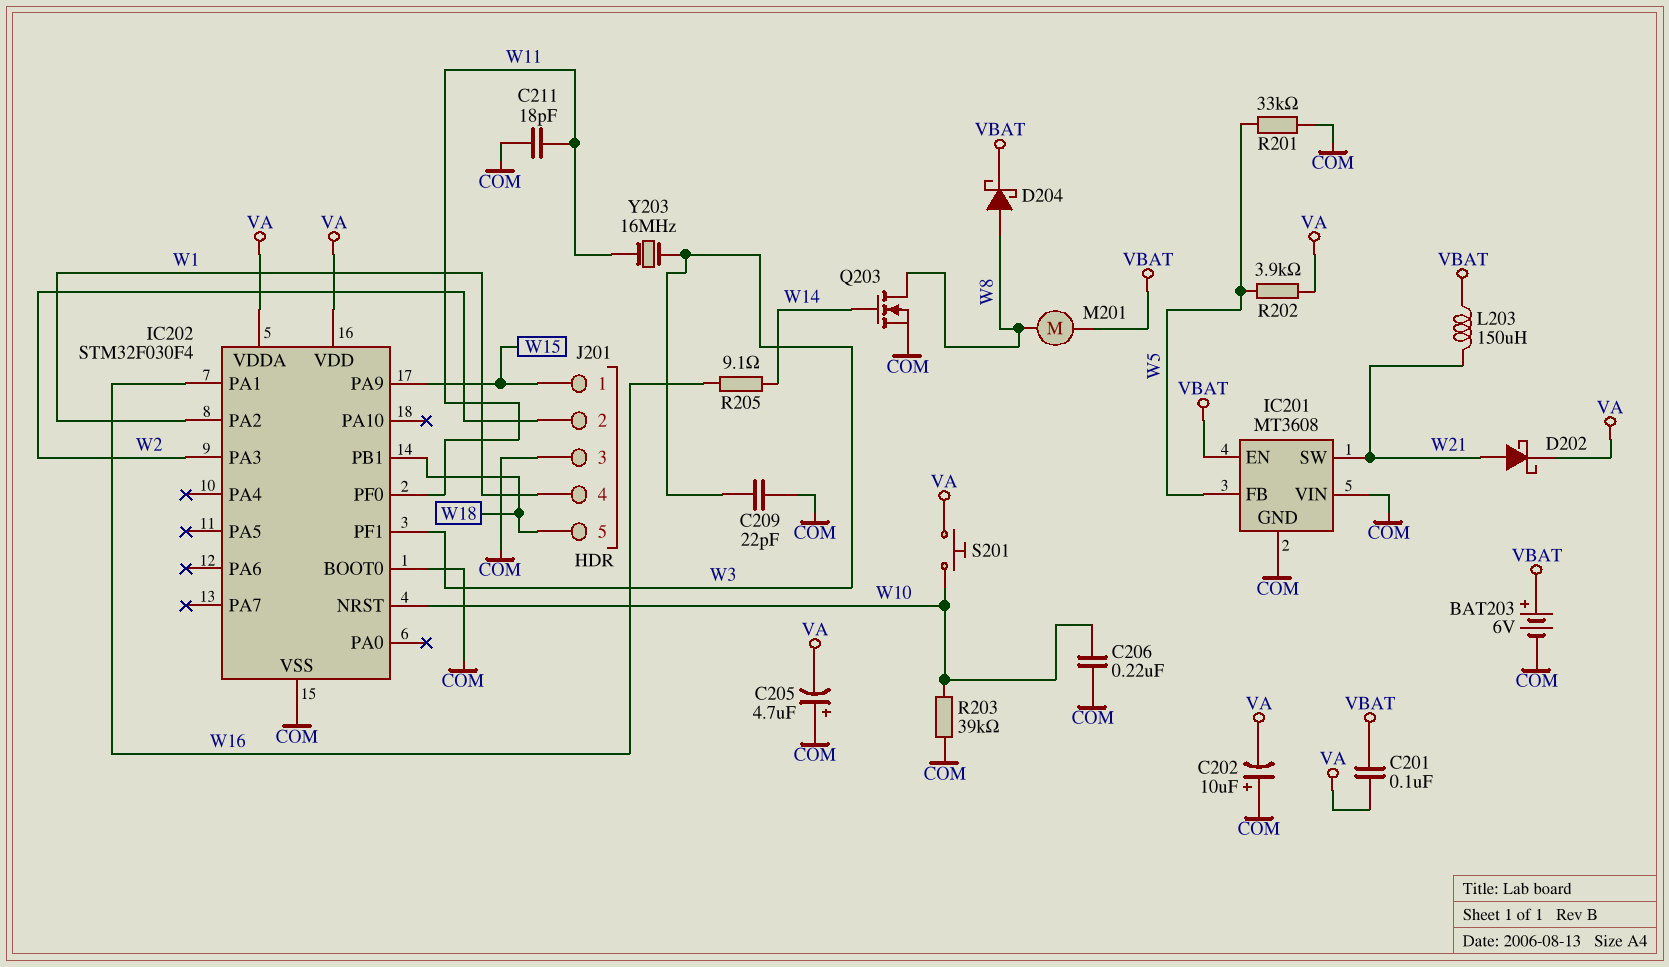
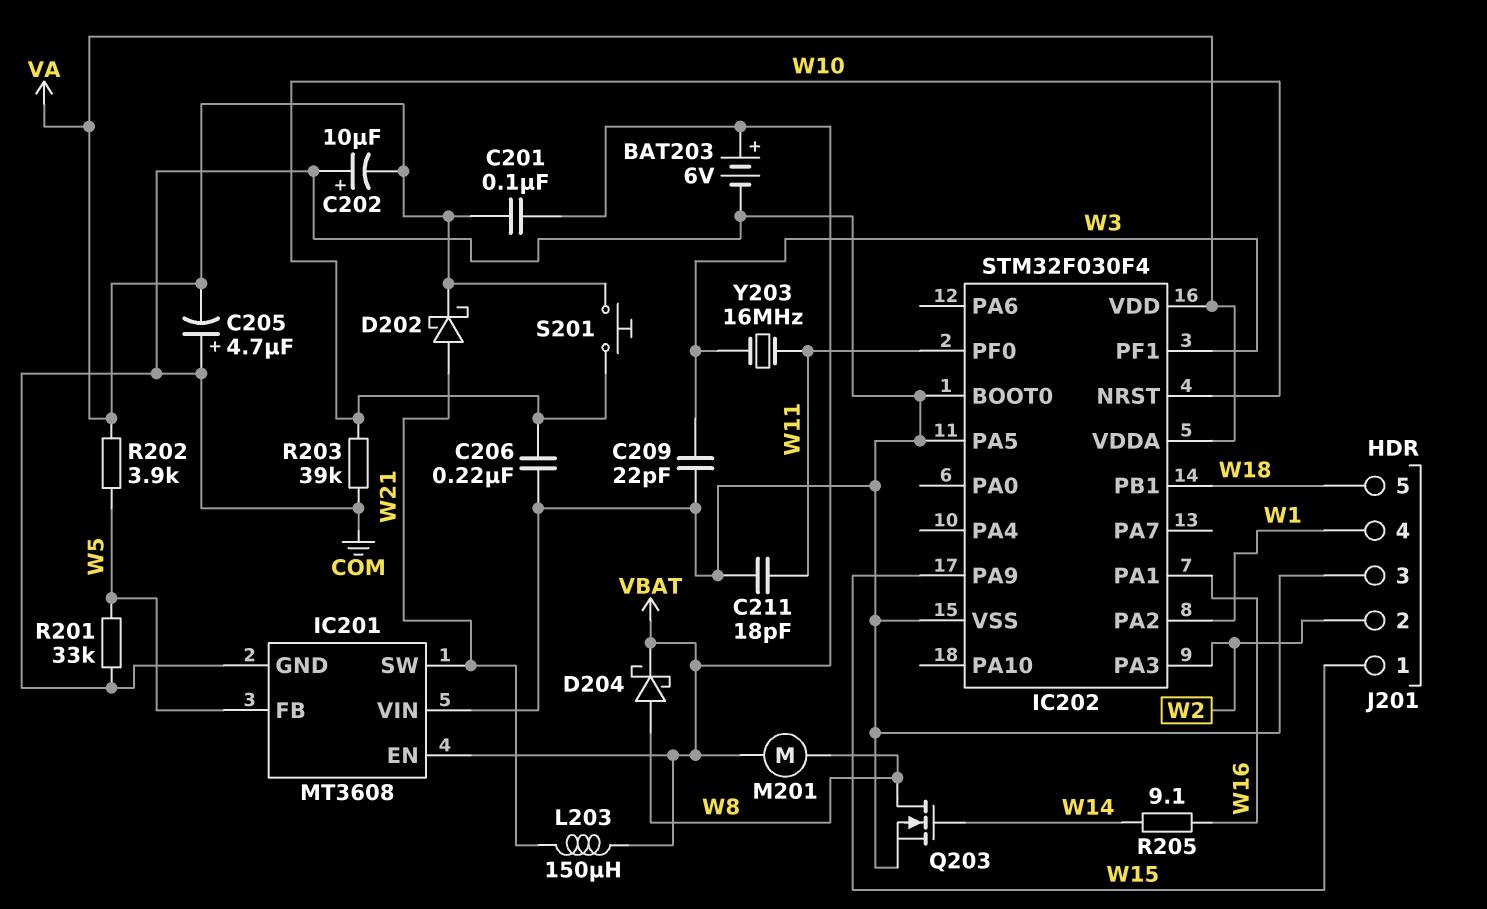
IC202 pin PA5: none -> COM

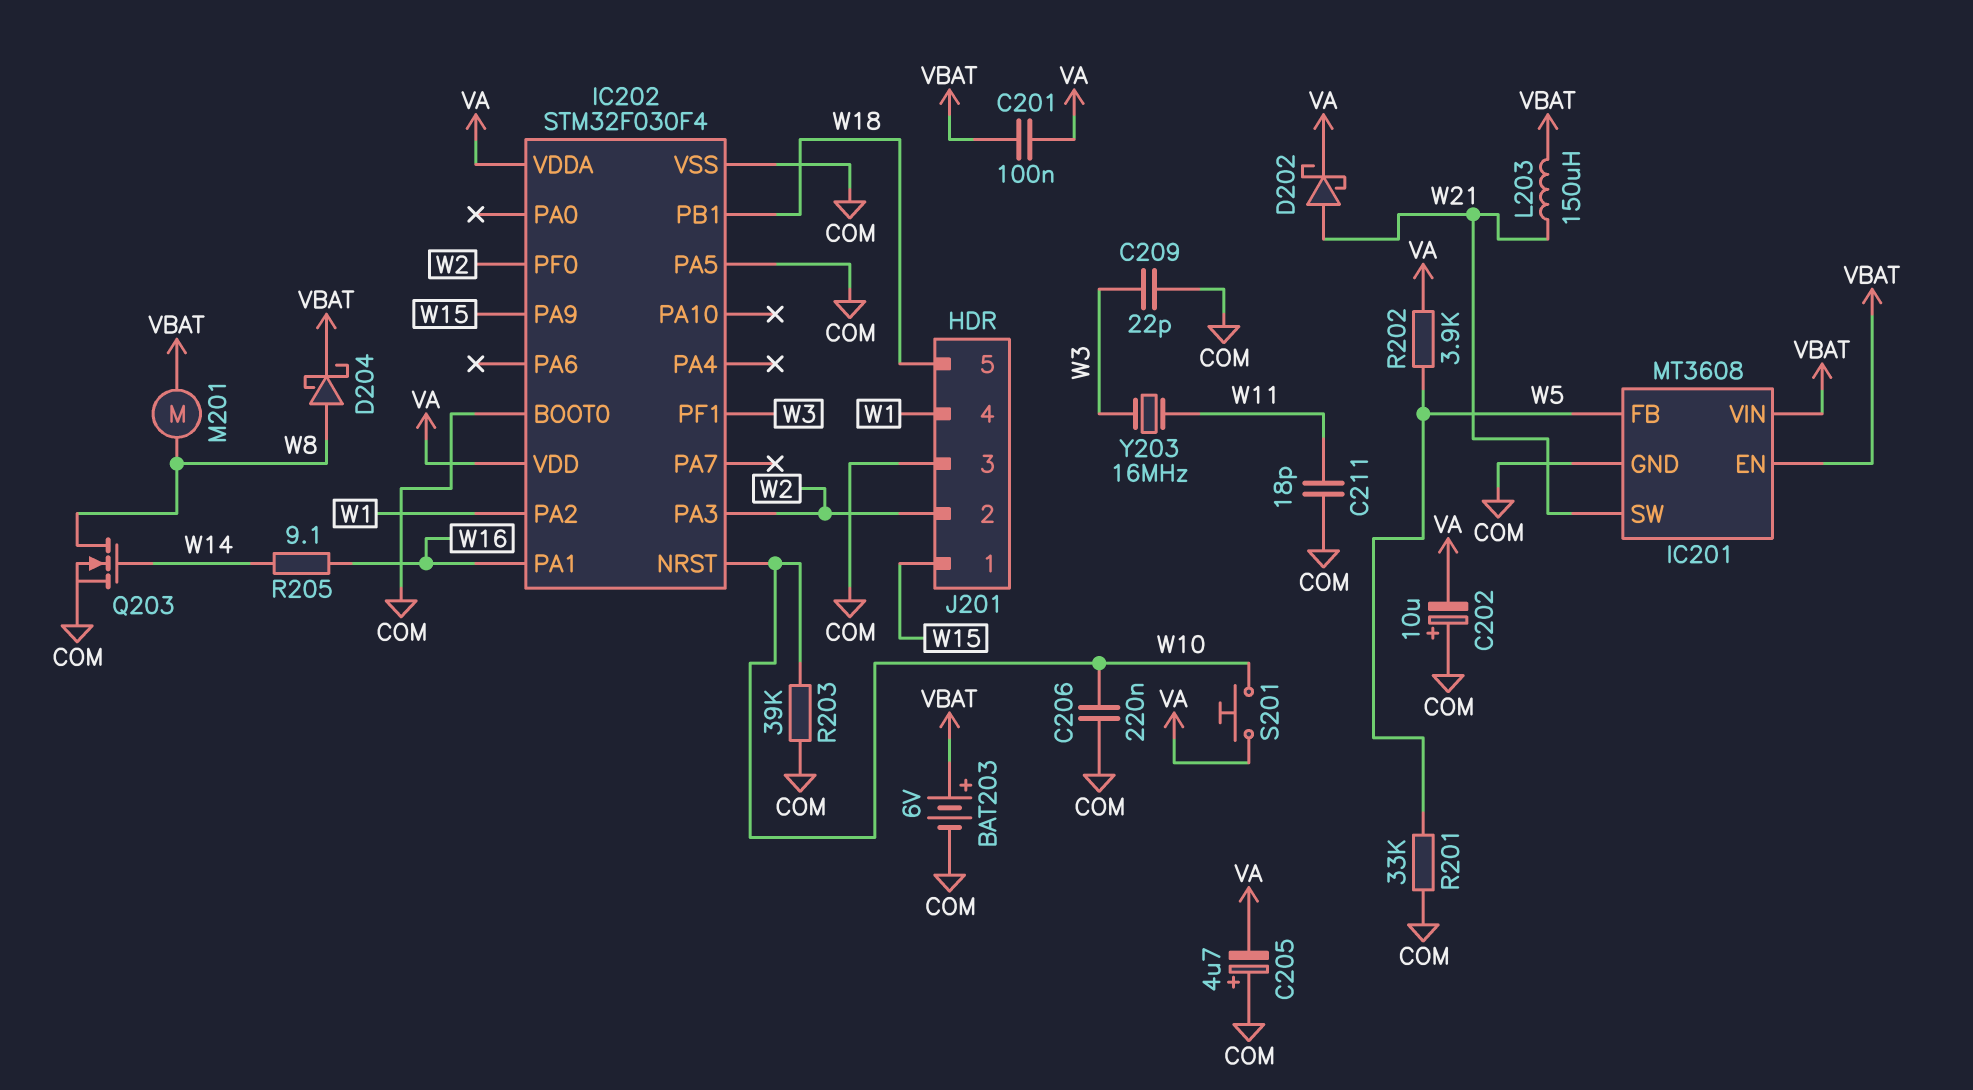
IC201 pin VIN: COM -> VBAT
IC202 pin PF0: W11 -> W2

